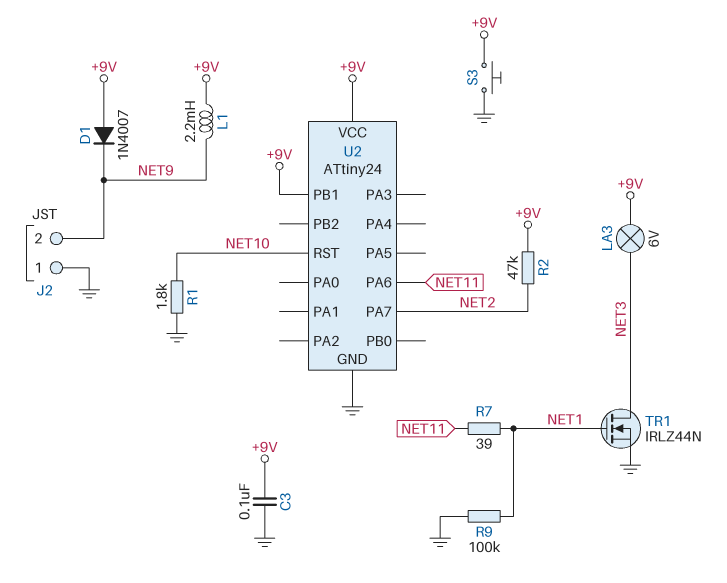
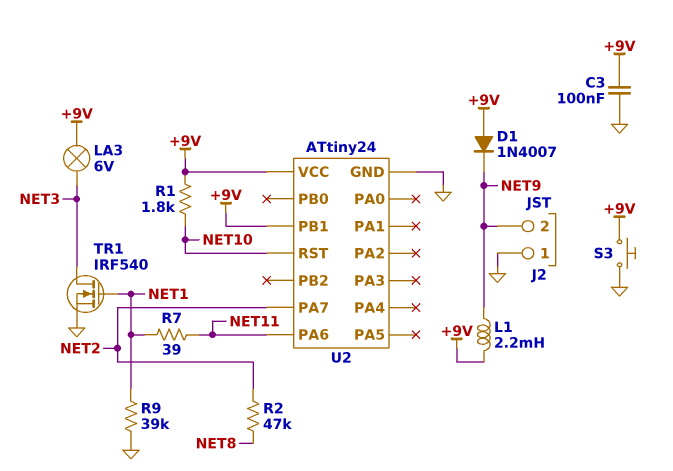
R1: 1.8k (GND, NET10) -> 1.8k (+9V, NET10)
R2: 47k (+9V, NET2) -> 47k (NET2, NET8)
R9: 100k (GND, NET1) -> 39k (GND, NET1)
TR1: NMOS IRLZ44N (G NET1, D NET3, S GND) -> NMOS IRF540 (G NET1, D NET3, S GND)

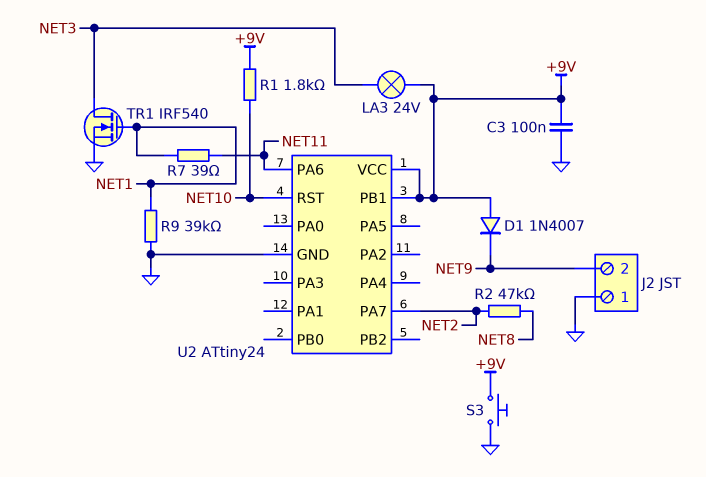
L1: 2.2mH (+9V, NET9) -> none
LA3: lamp 6V (+9V, NET3) -> lamp 24V (+9V, NET3)

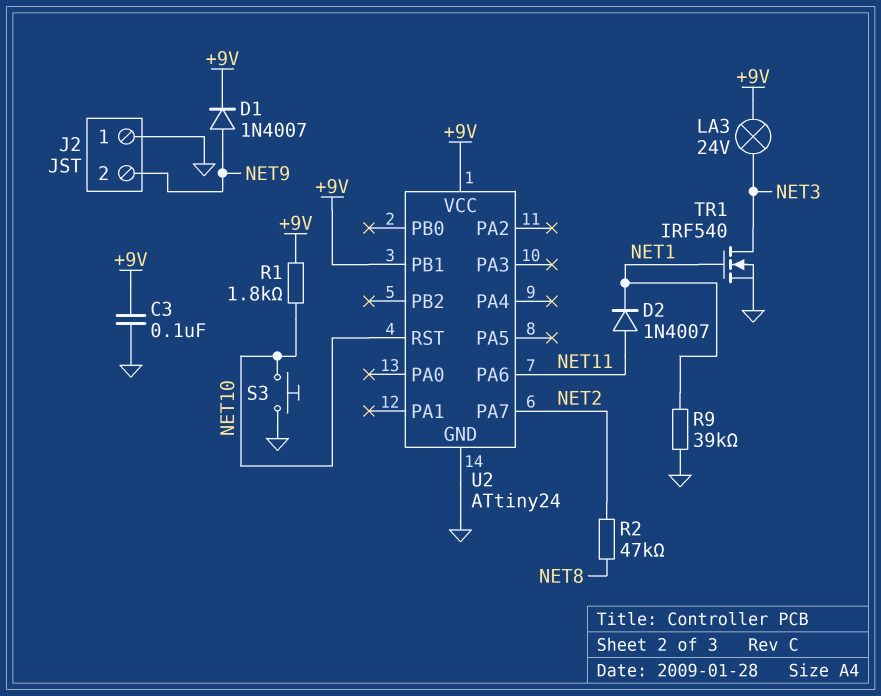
D1: diode 1N4007 (A +9V, K NET9) -> diode 1N4007 (A NET9, K +9V)
D2: none -> diode 1N4007 (A NET11, K NET1)
R7: 39 (NET1, NET11) -> none
S3: button (+9V, GND) -> button (GND, NET10)

